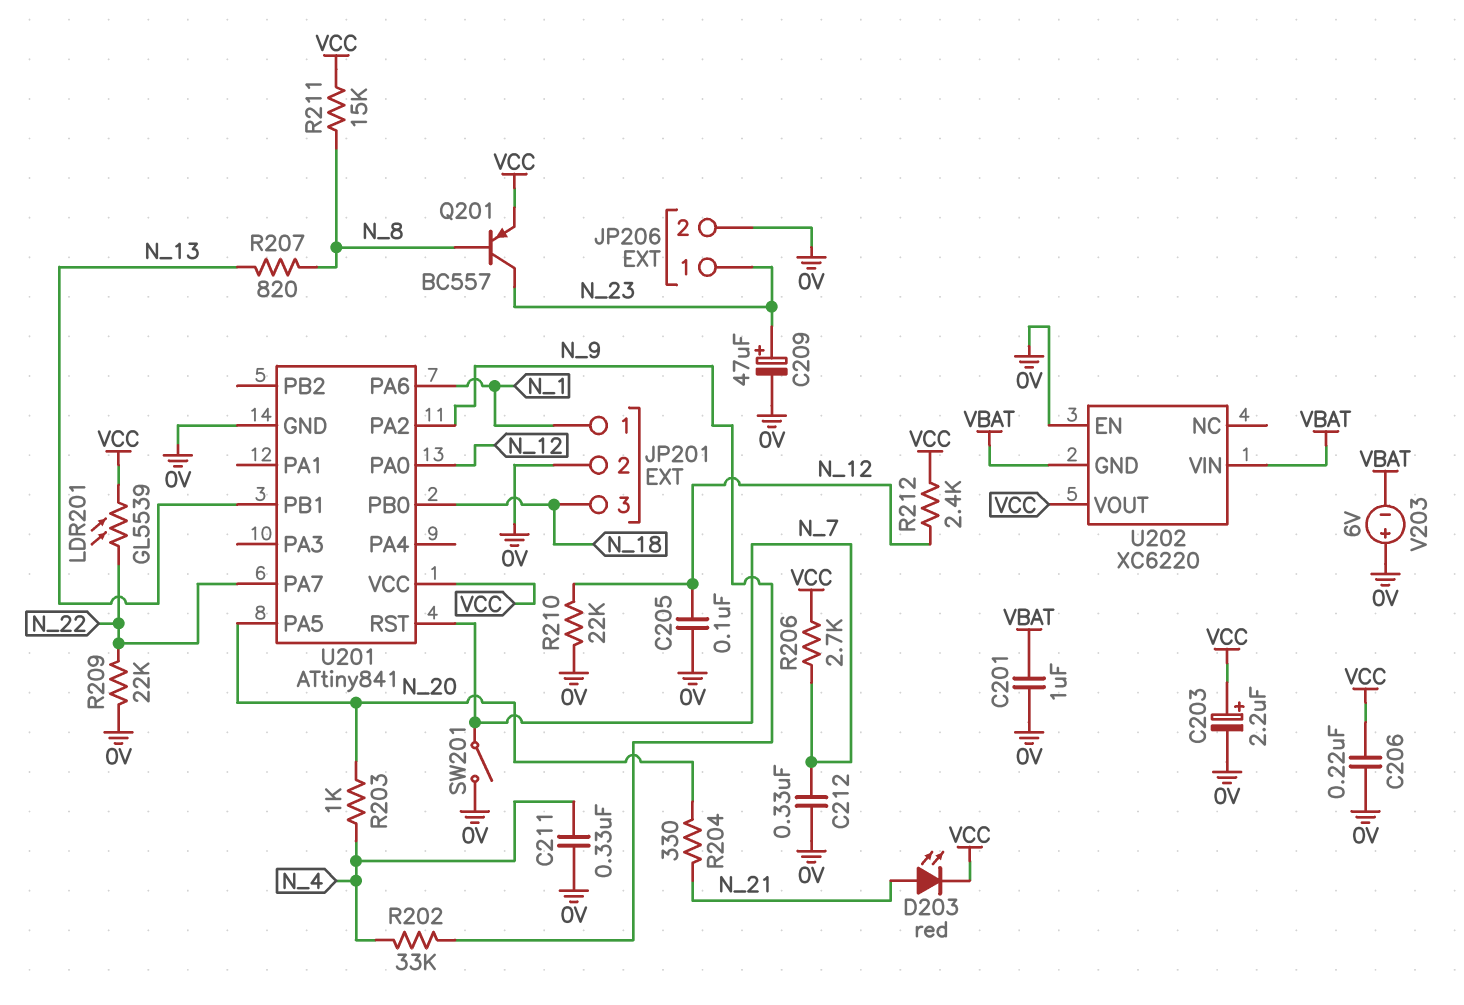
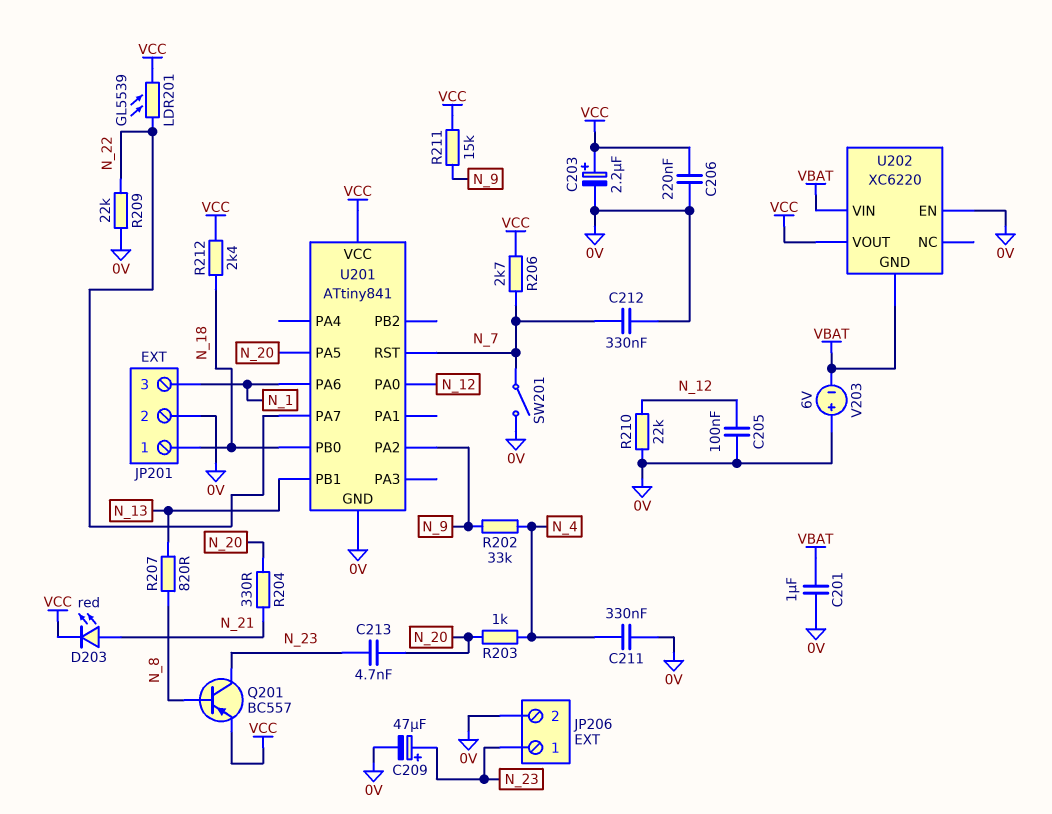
C213: none -> 4.7nF (N_20, N_23)
JP201 pin 1: N_1 -> N_18
JP201 pin 3: N_18 -> N_1
R211: 15k (N_8, VCC) -> 15k (N_9, VCC)
R212: 2.4k (N_12, VCC) -> 2.4k (N_18, VCC)

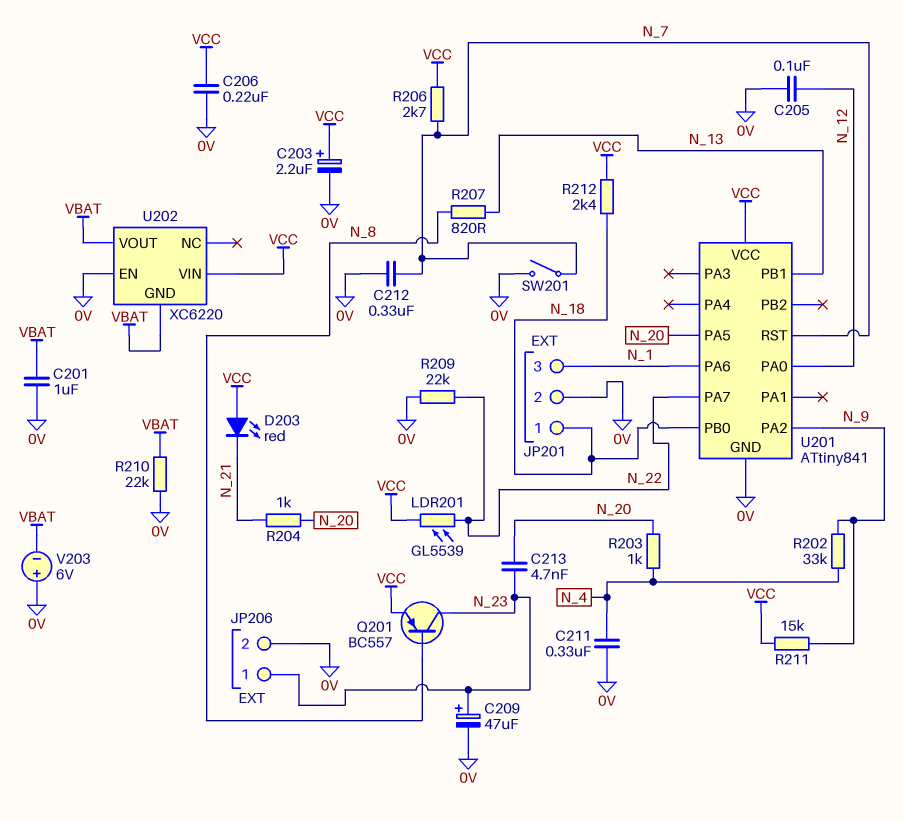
D203: LED red (A N_21, K VCC) -> LED red (A VCC, K N_21)
R204: 330 (N_20, N_21) -> 1k (N_20, N_21)
R210: 22k (0V, N_12) -> 22k (0V, VBAT)
U202 pin VIN: VBAT -> VCC
U202 pin VOUT: VCC -> VBAT

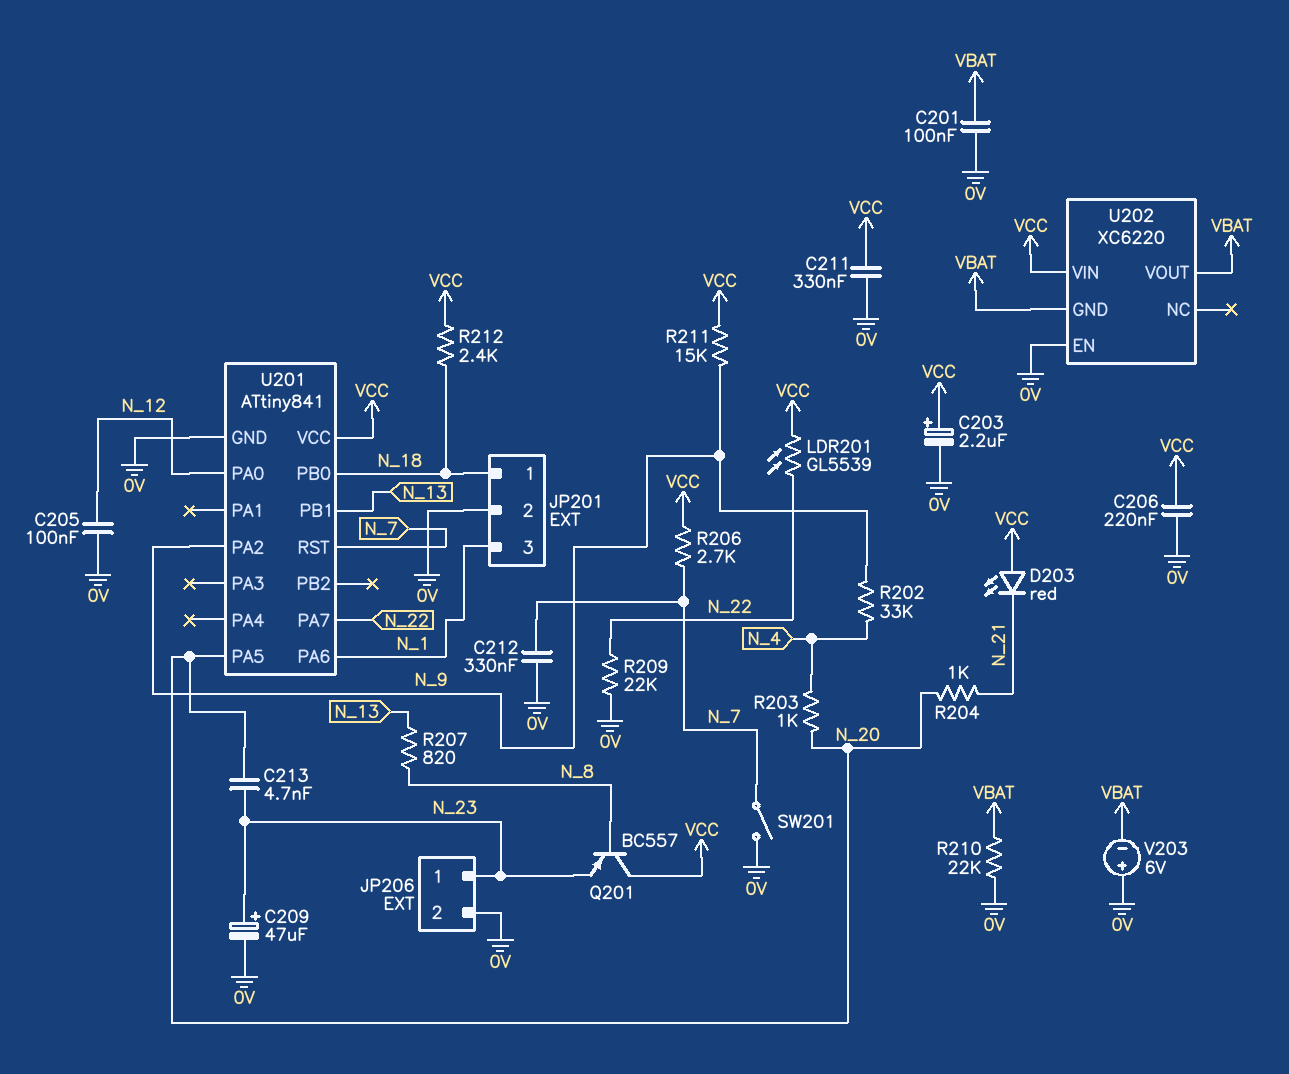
C201: 1uF (0V, VBAT) -> 100nF (0V, VBAT)
C211: 330nF (0V, N_4) -> 330nF (0V, VCC)
Q201: PNP BC557 (B N_8, C N_23, E VCC) -> PNP BC557 (B N_8, C VCC, E N_23)

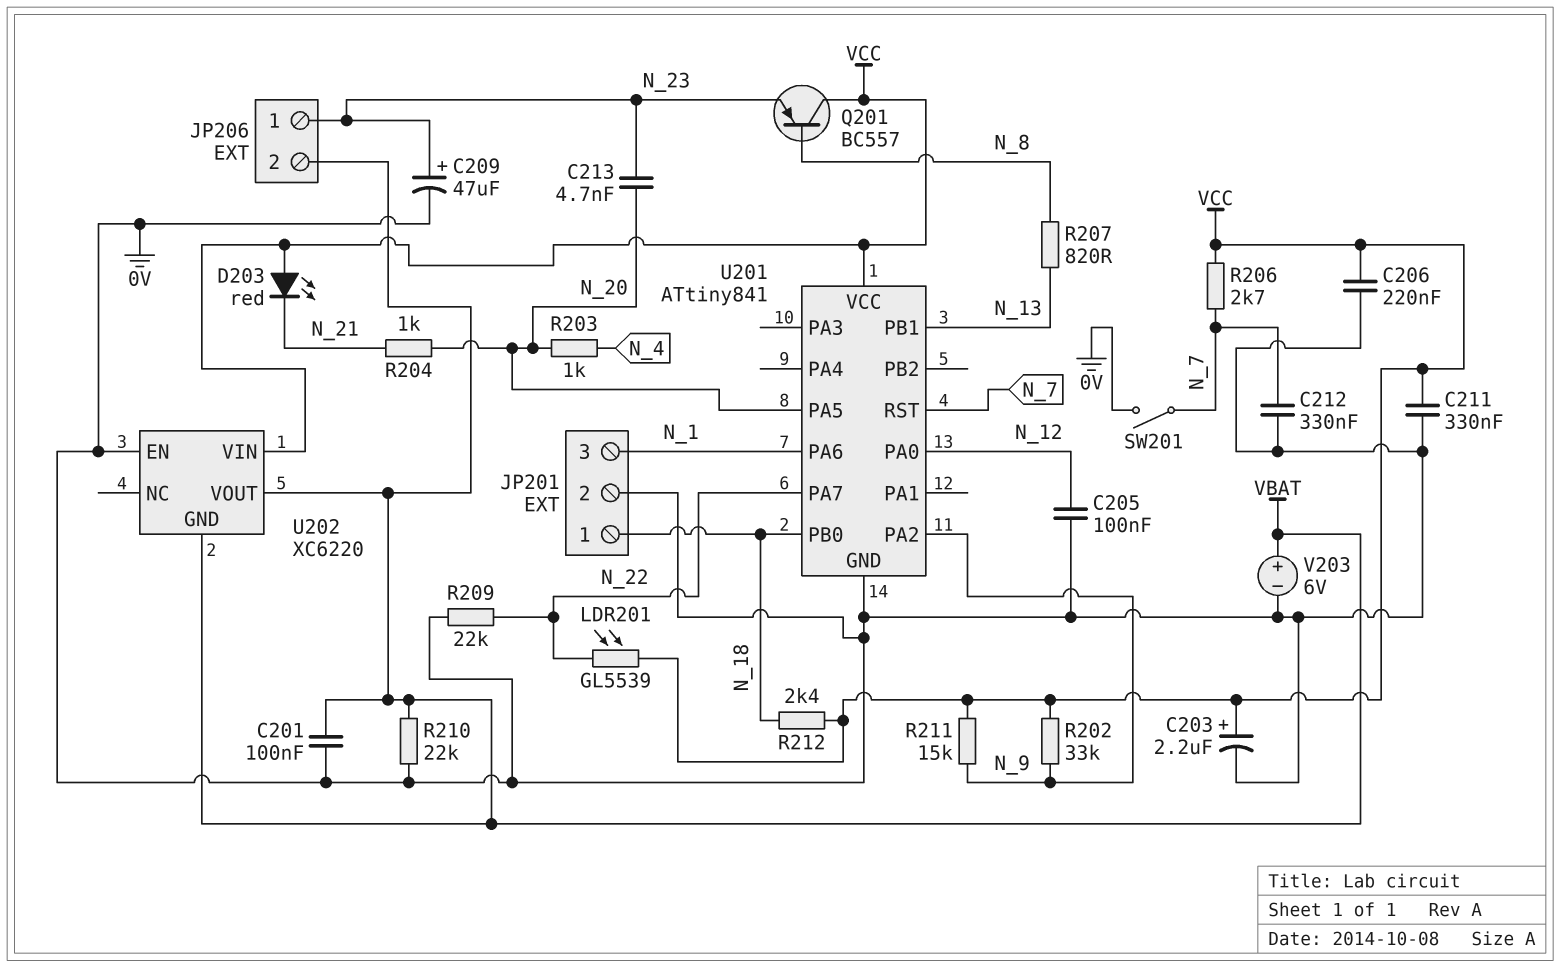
JP206 pin 2: 0V -> VBAT
R202: 33k (N_4, N_9) -> 33k (N_9, VCC)
V203: 6V (plus 0V, minus VBAT) -> 6V (plus VBAT, minus 0V)

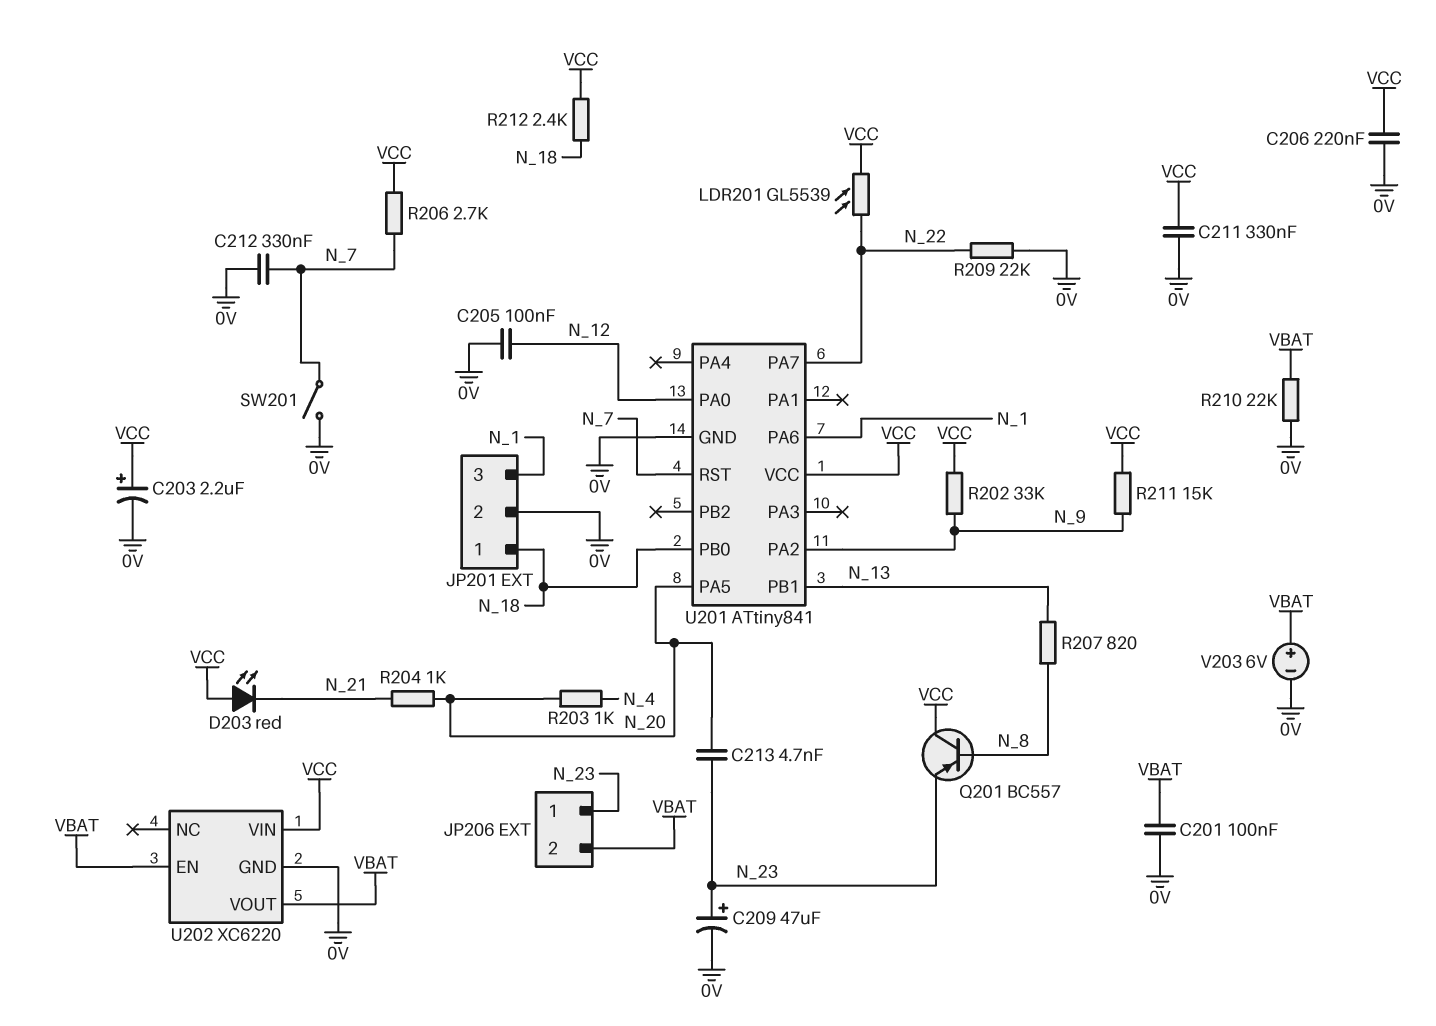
U202 pin EN: 0V -> VBAT
U202 pin GND: VBAT -> 0V

